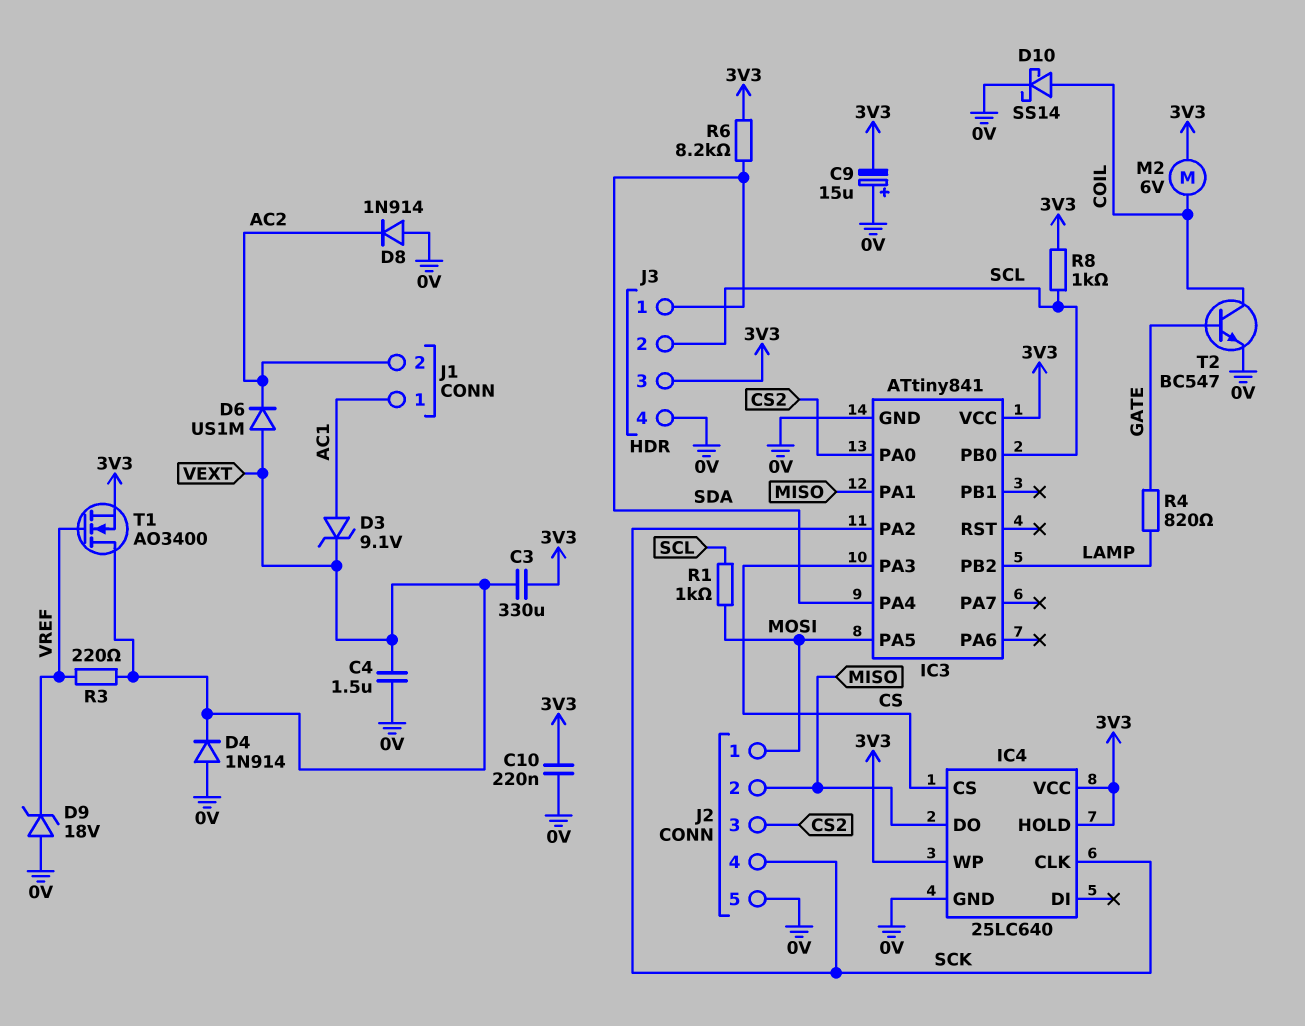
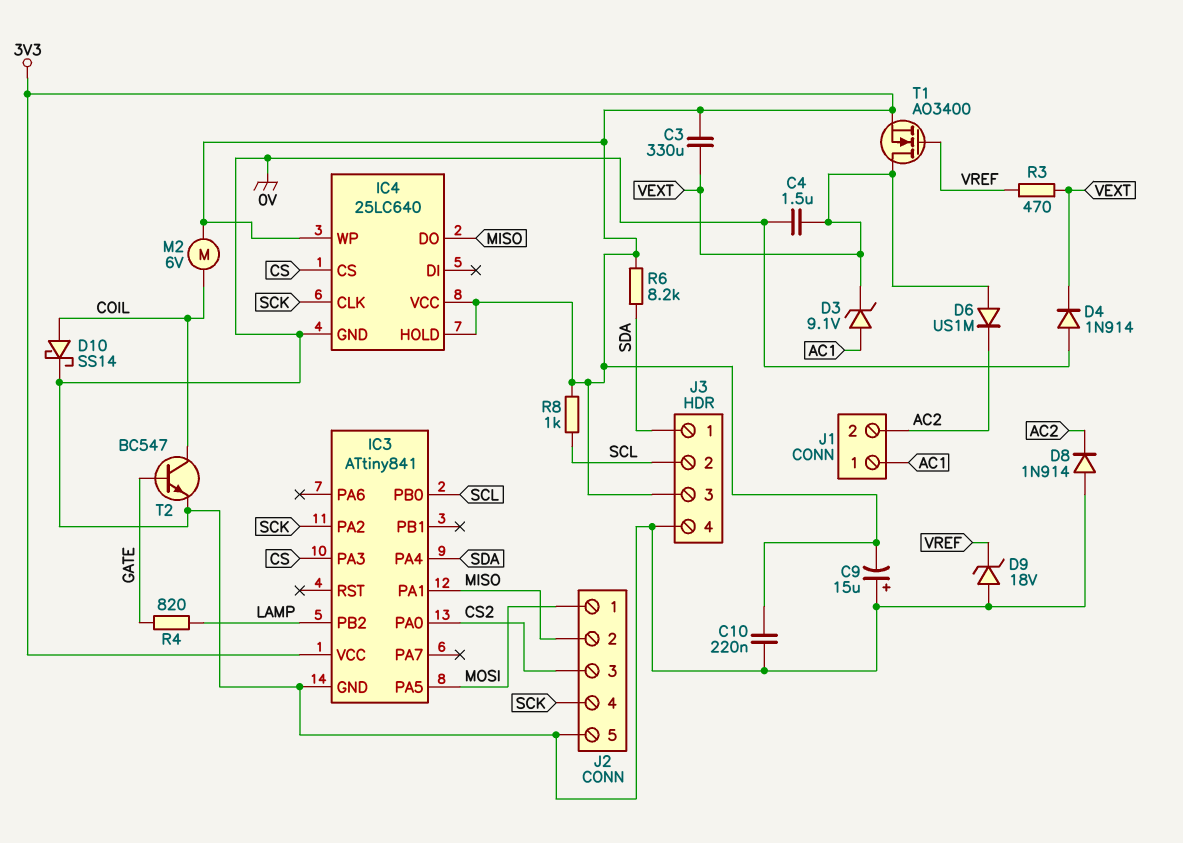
R1: 1k (MOSI, SCL) -> none
R3: 220 (VEXT, VREF) -> 470 (VEXT, VREF)

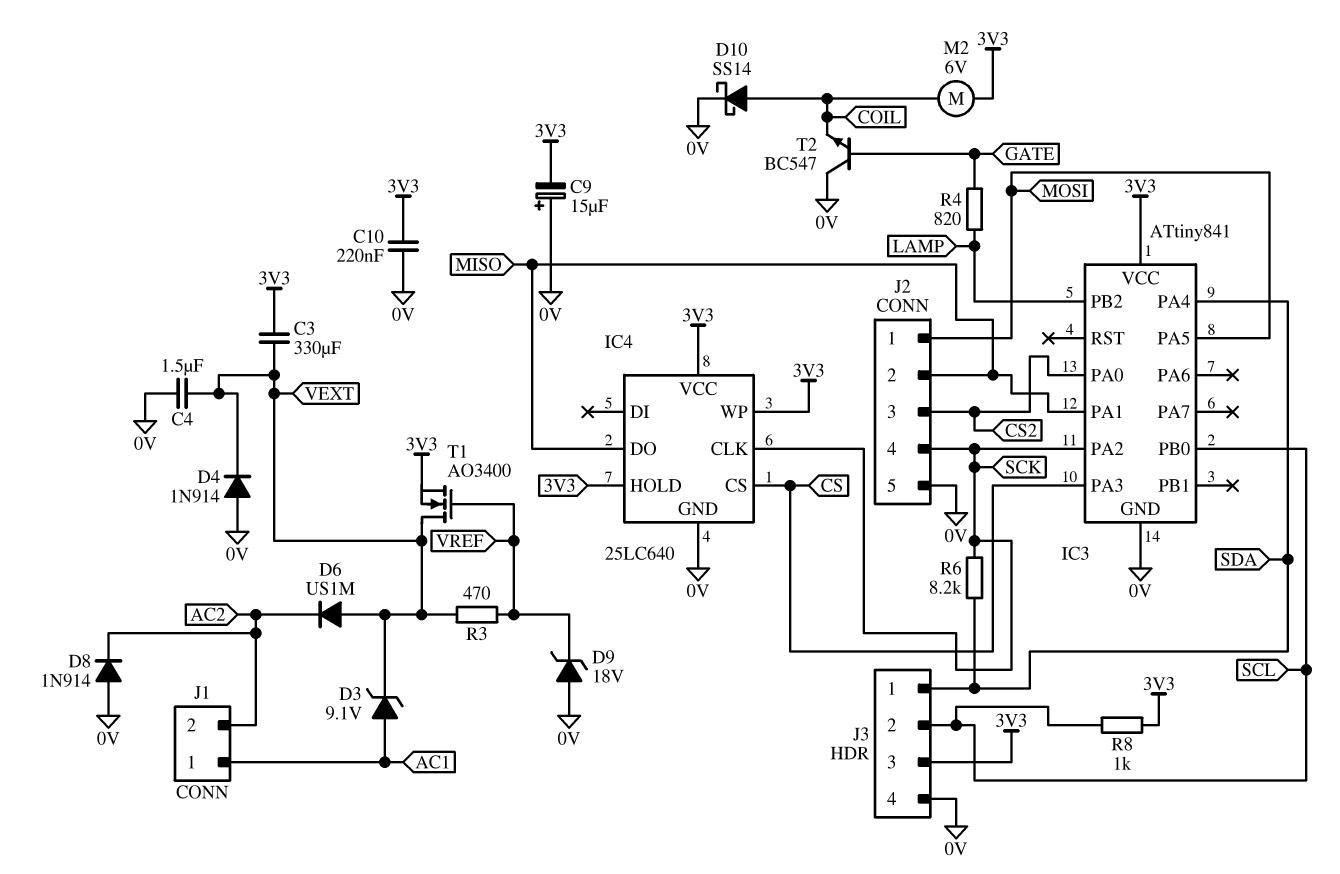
R6: 8.2k (3V3, SDA) -> 8.2k (SCK, SDA)
T2: NPN BC547 (B GATE, C COIL, E 0V) -> NPN BC547 (B GATE, C 0V, E COIL)

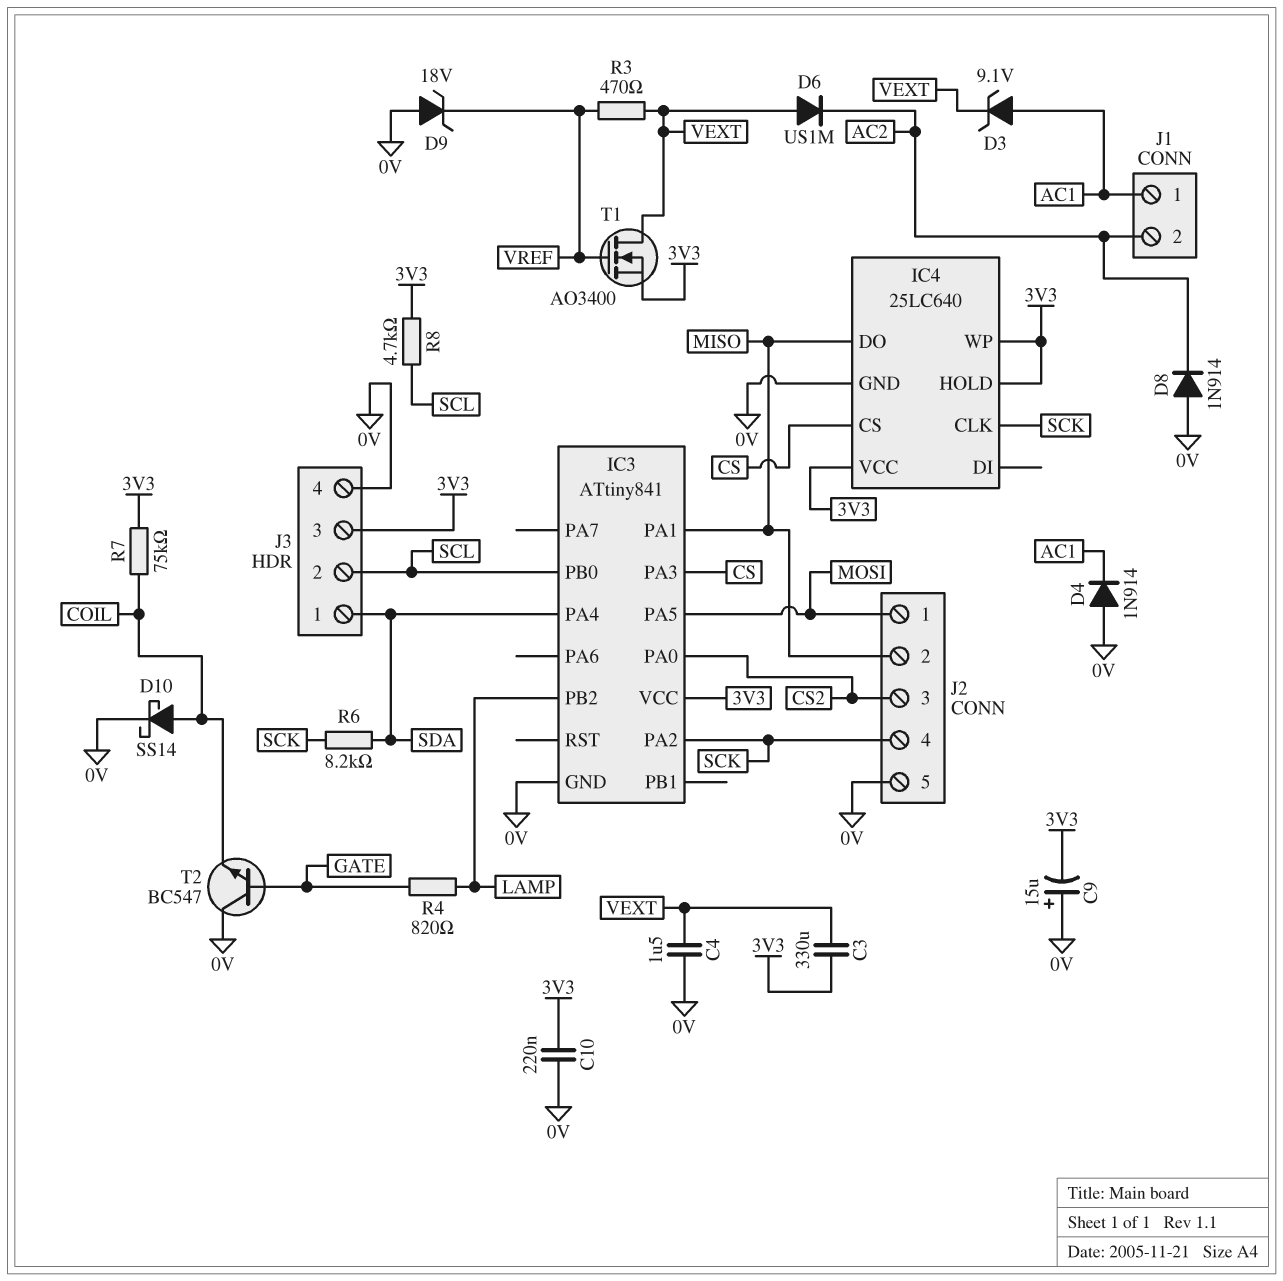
D4: diode 1N914 (A 0V, K VEXT) -> diode 1N914 (A 0V, K AC1)
M2: motor 6V (3V3, COIL) -> none
R7: none -> 75k (3V3, COIL)
R8: 1k (3V3, SCL) -> 4.7k (3V3, SCL)

